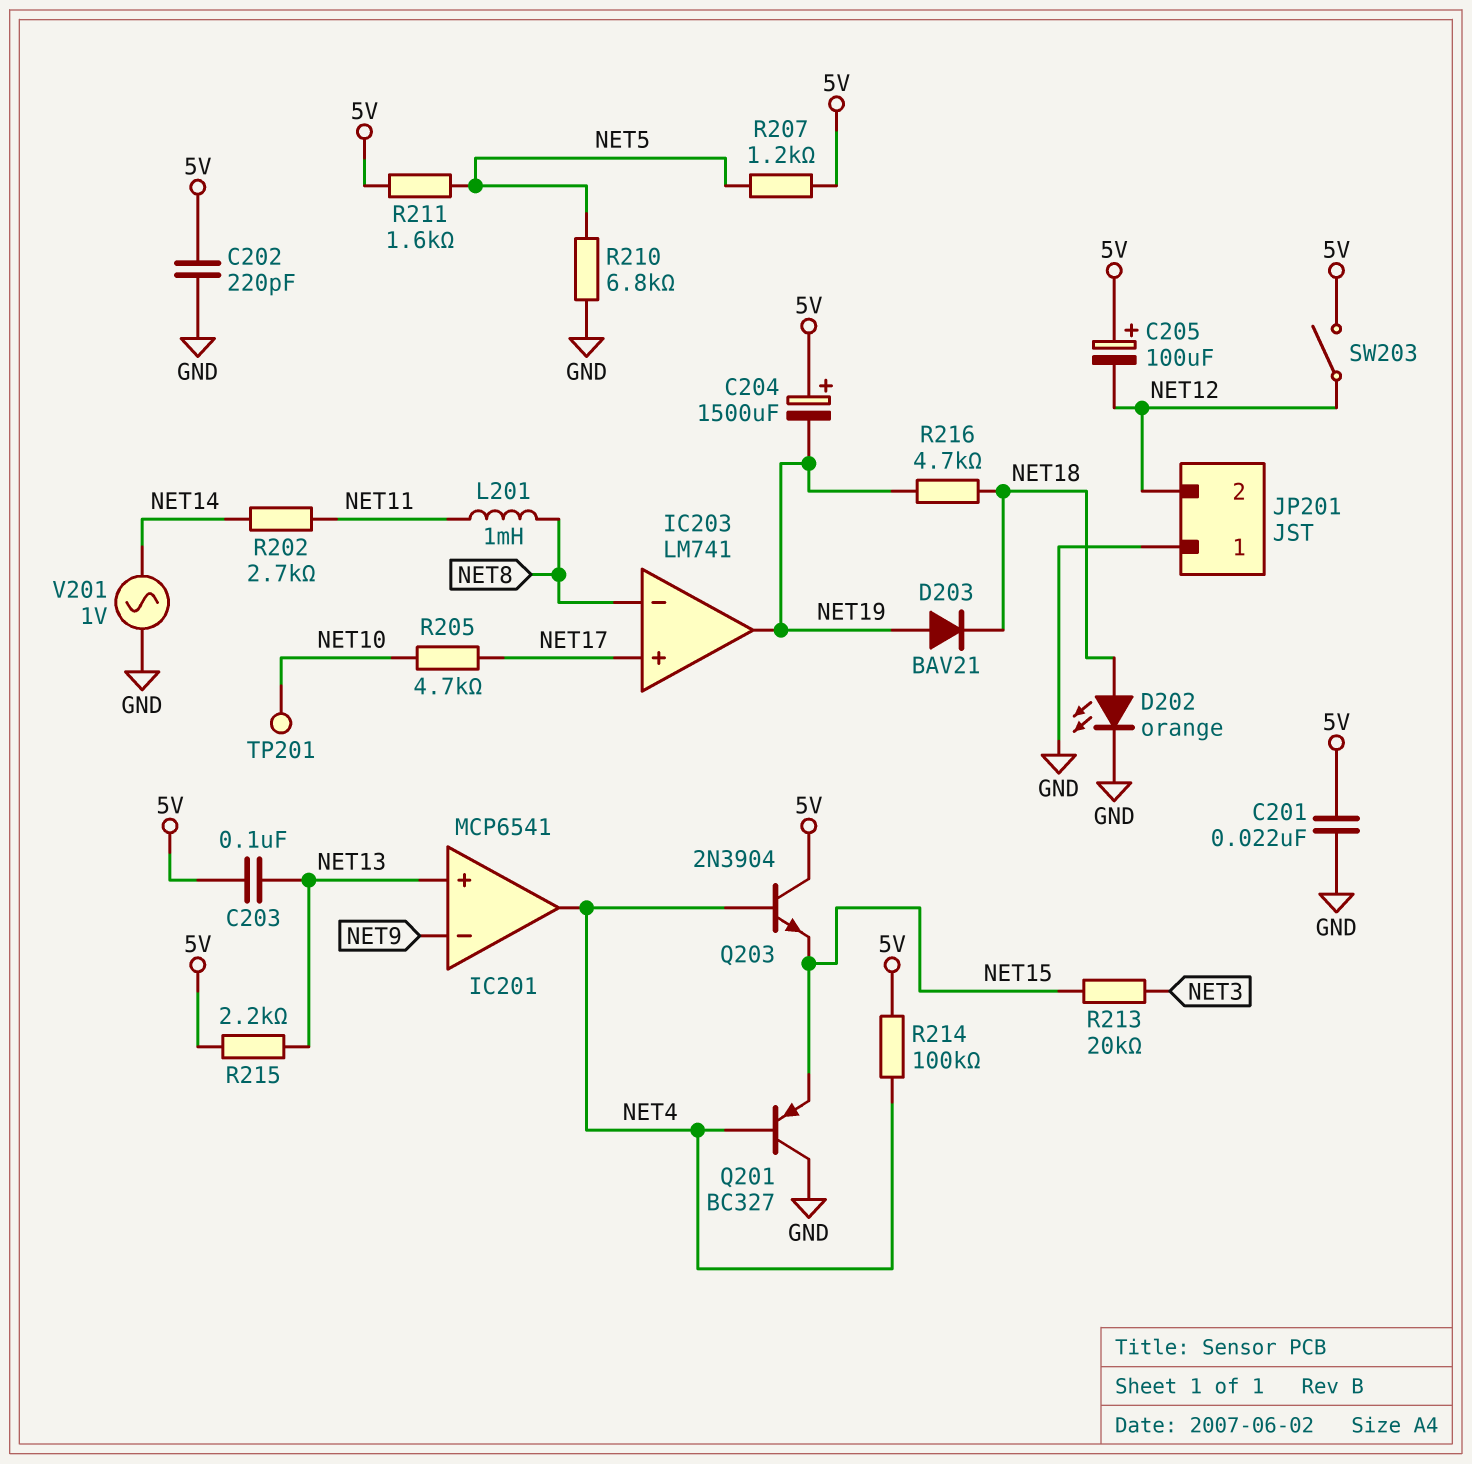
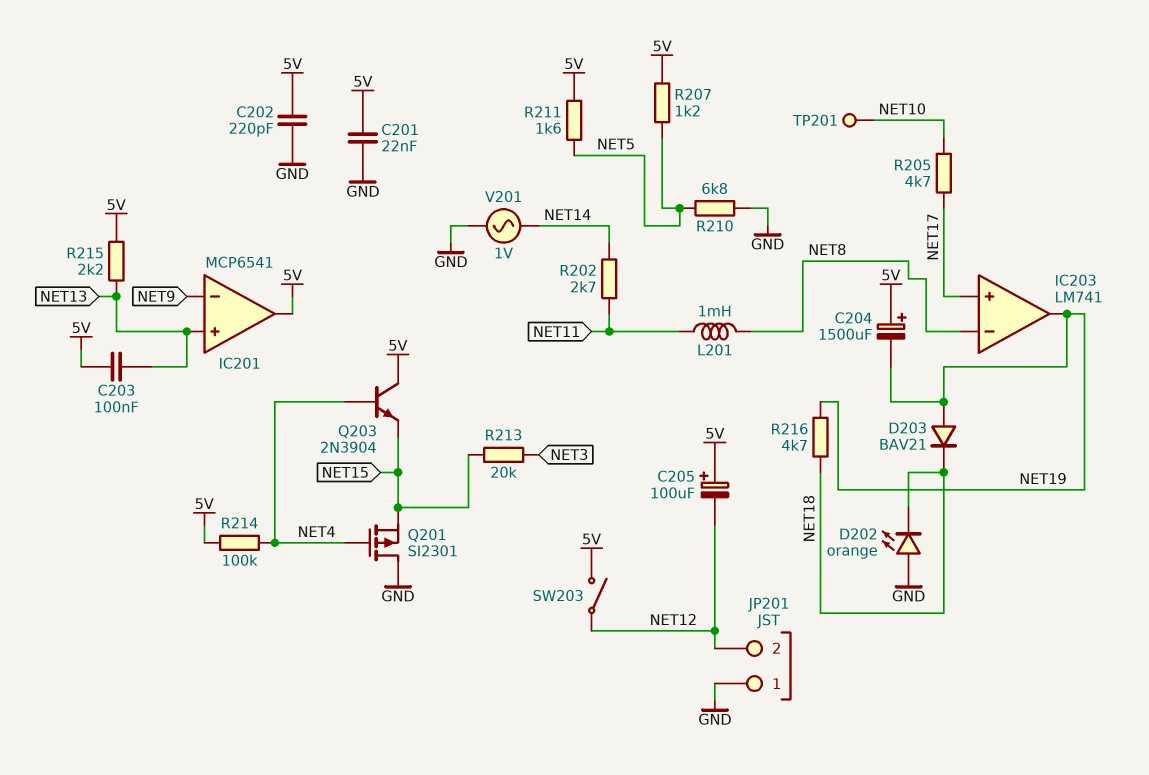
D202: LED orange (A NET18, K GND) -> LED orange (A GND, K NET18)
IC201 pin out: NET4 -> 5V
Q201: PNP BC327 (B NET4, C GND, E NET15) -> PMOS SI2301 (G NET4, D GND, S NET15)

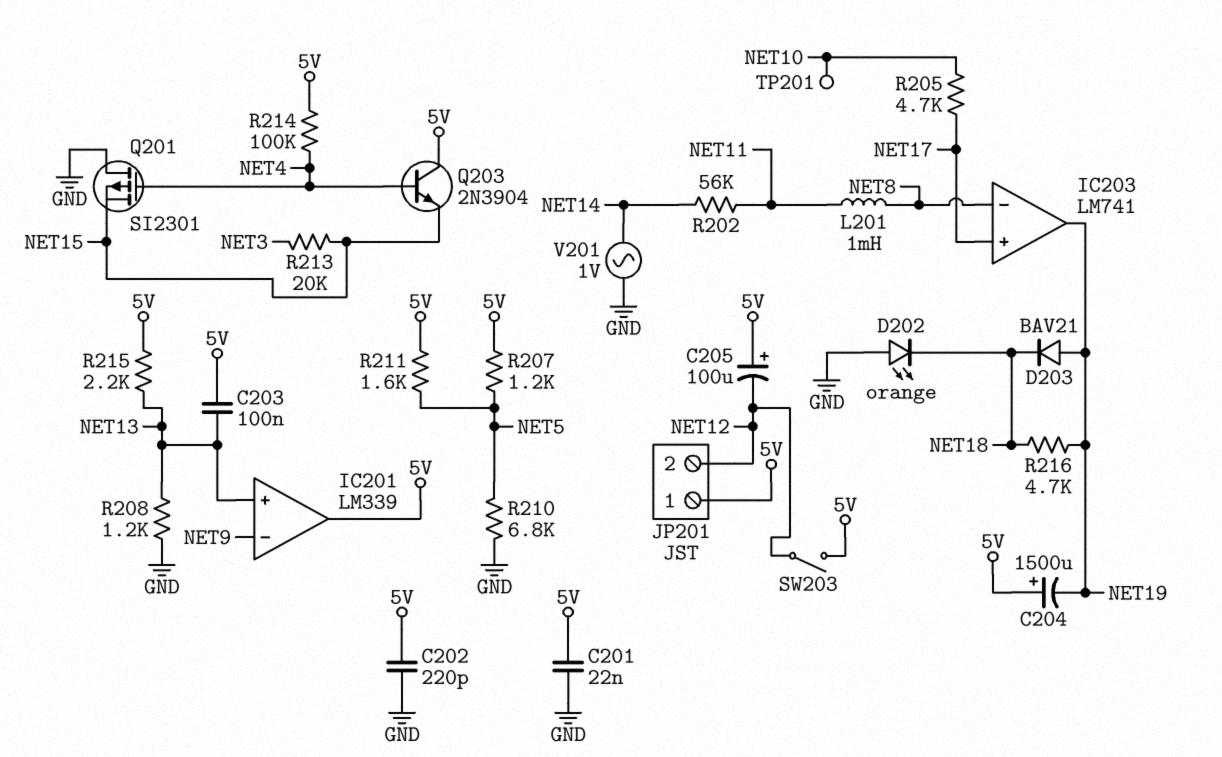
IC201: MCP6541 -> LM339
JP201 pin 1: GND -> 5V
R202: 2.7k (NET11, NET14) -> 56k (NET11, NET14)
R208: none -> 1.2k (GND, NET13)

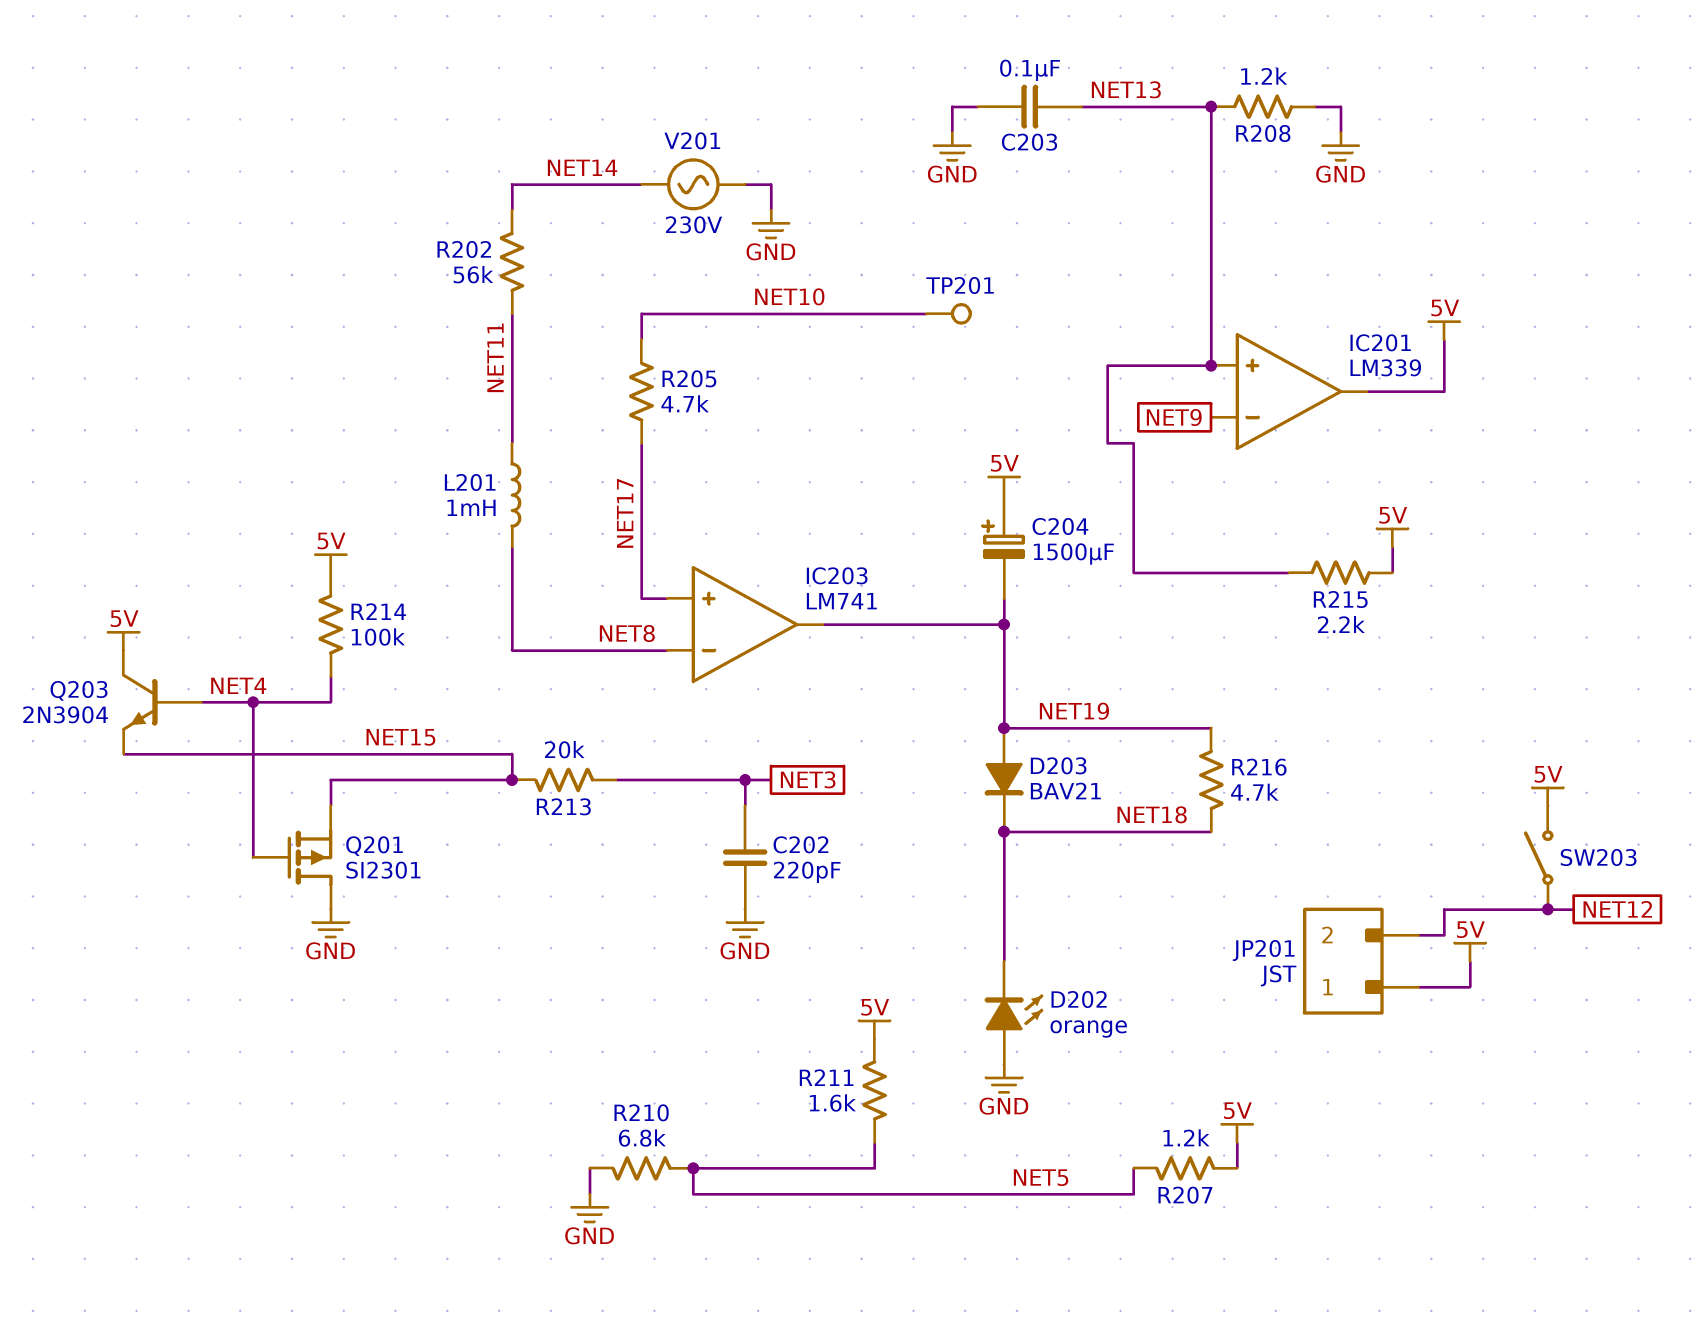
C201: 22nF (5V, GND) -> none
C202: 220pF (5V, GND) -> 220pF (GND, NET3)
C203: 100nF (5V, NET13) -> 100nF (GND, NET13)
C205: 100uF (plus 5V, minus NET12) -> none
V201: AC 1V (GND, NET14) -> AC 230V (GND, NET14)

